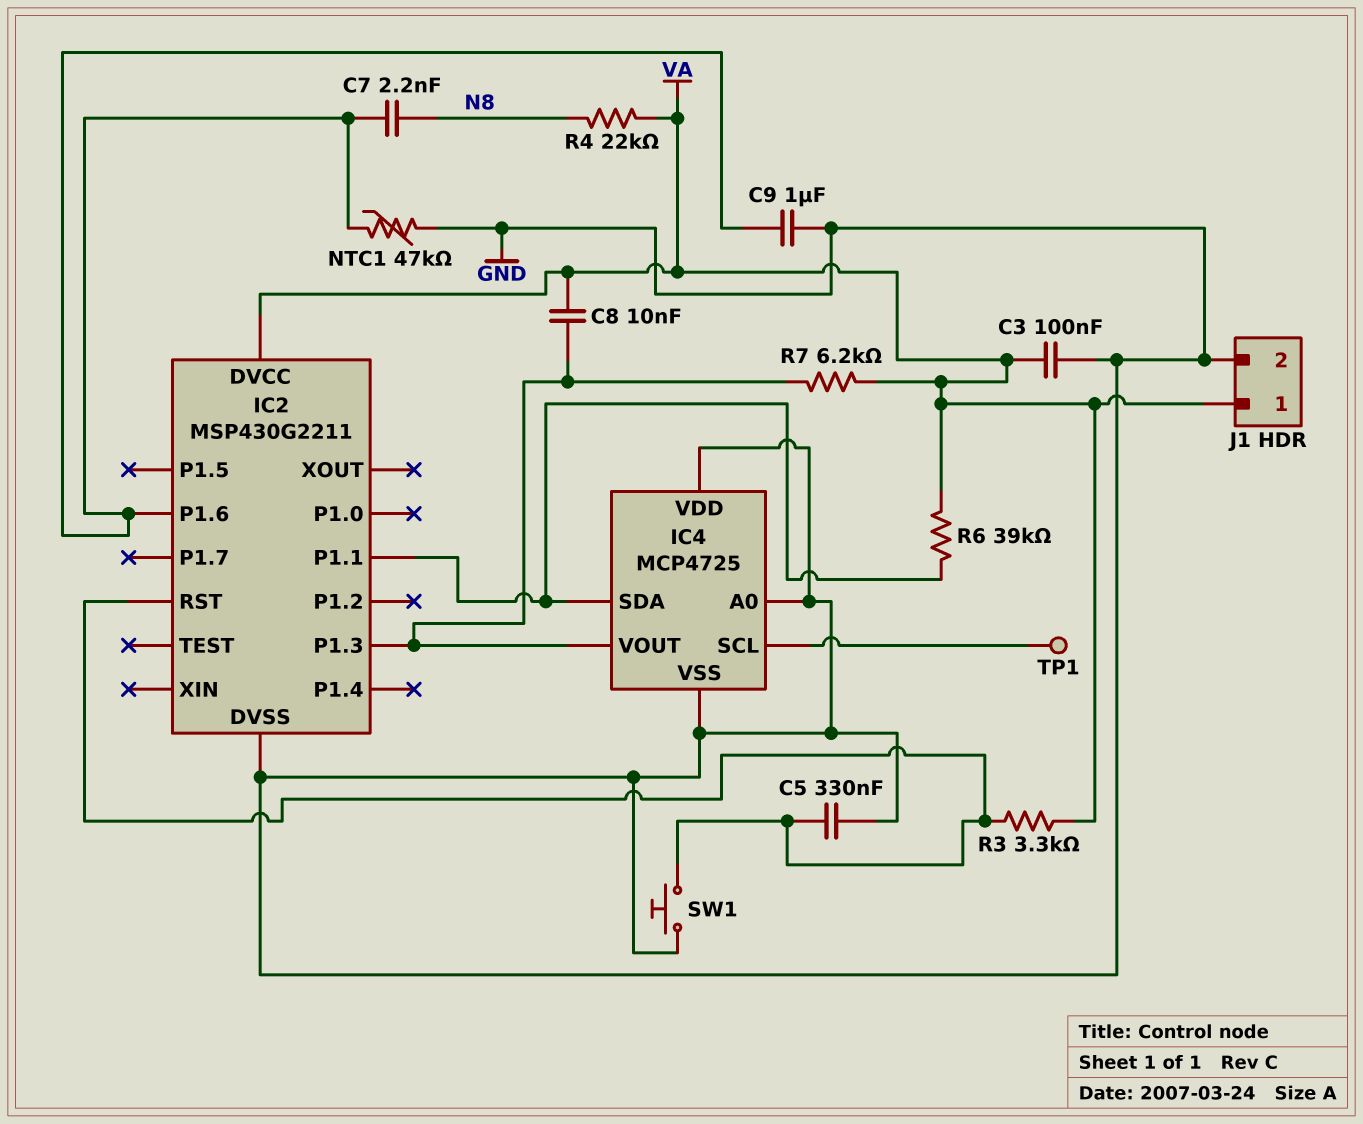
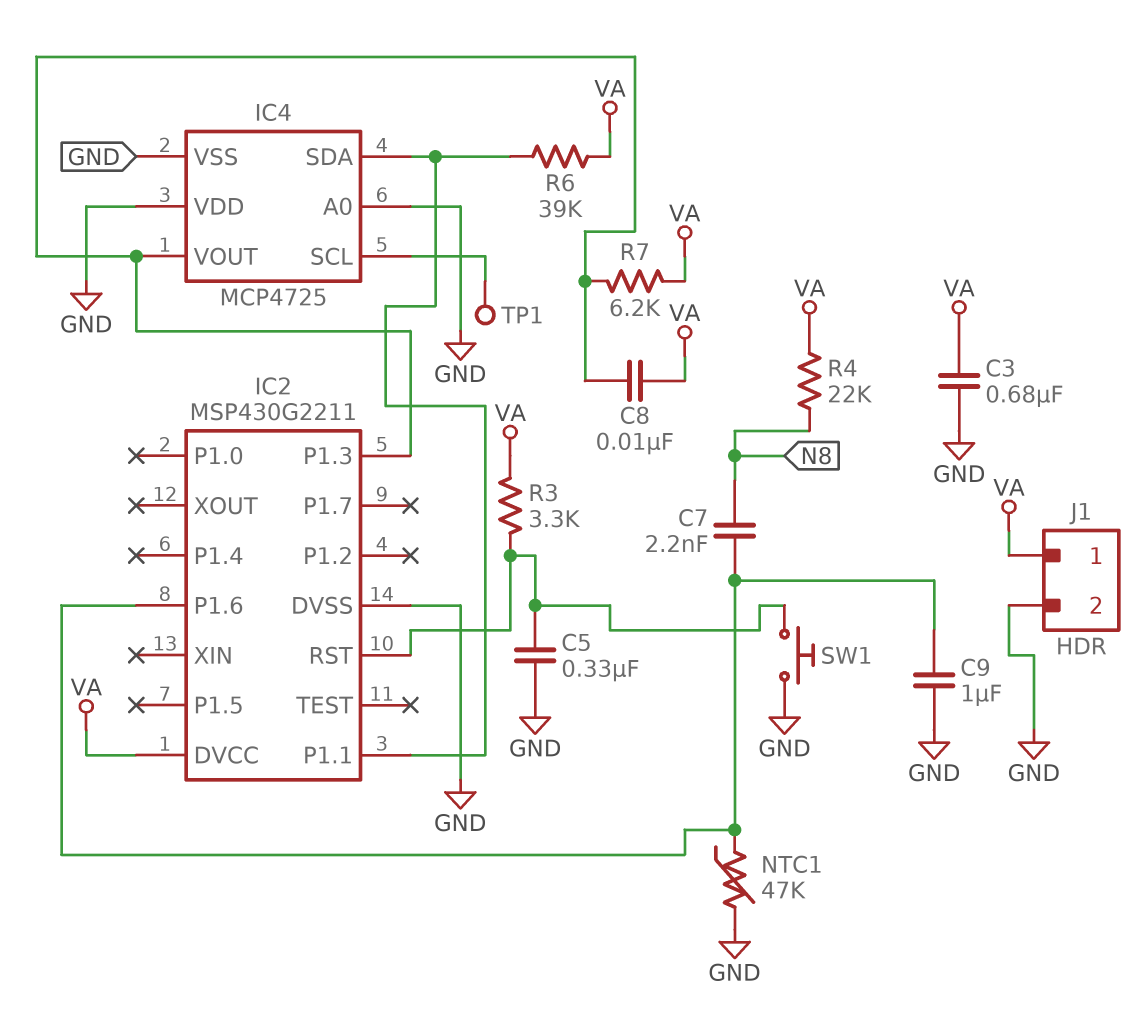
C3: 100nF (GND, VA) -> 680nF (GND, VA)

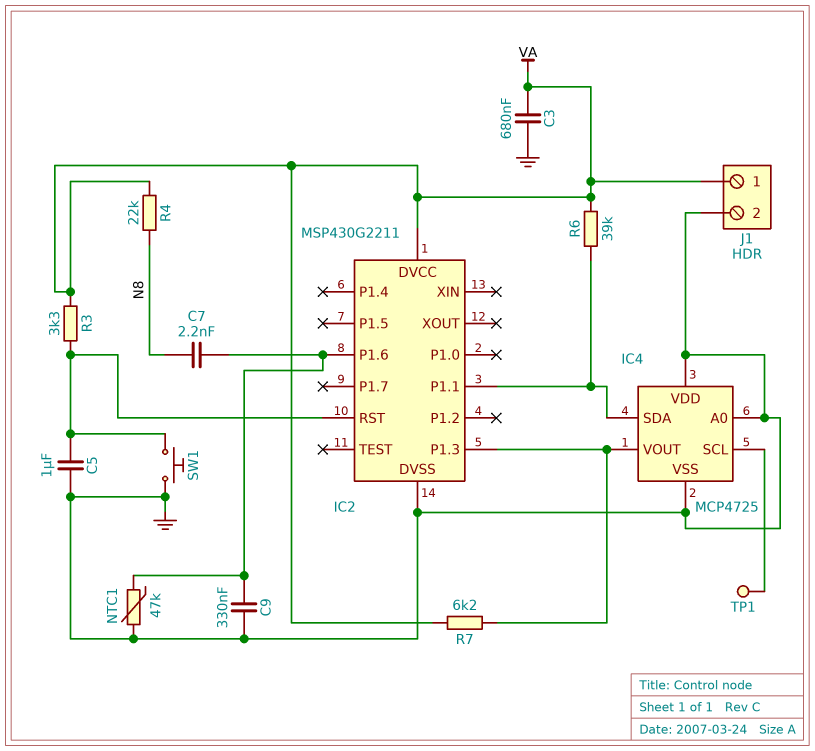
C5: 330nF (GND, IC2/RST) -> 1uF (GND, IC2/RST)
C8: 10nF (IC2/P1.3, VA) -> none
C9: 1uF (GND, IC2/P1.6) -> 330nF (GND, IC2/P1.6)

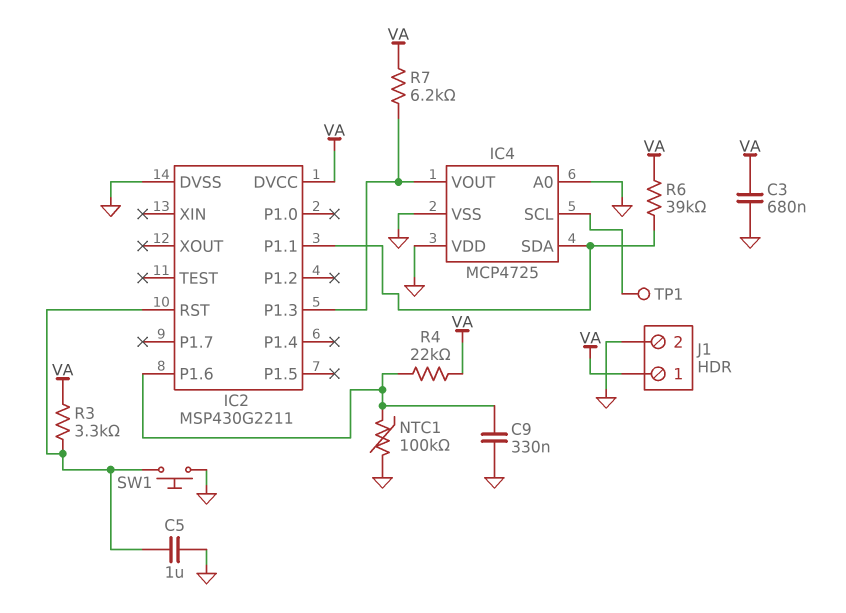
C7: 2.2nF (IC2/P1.6, N8) -> none
NTC1: 47k (GND, IC2/P1.6) -> 100k (GND, IC2/P1.6)
R4: 22k (N8, VA) -> 22k (IC2/P1.6, VA)

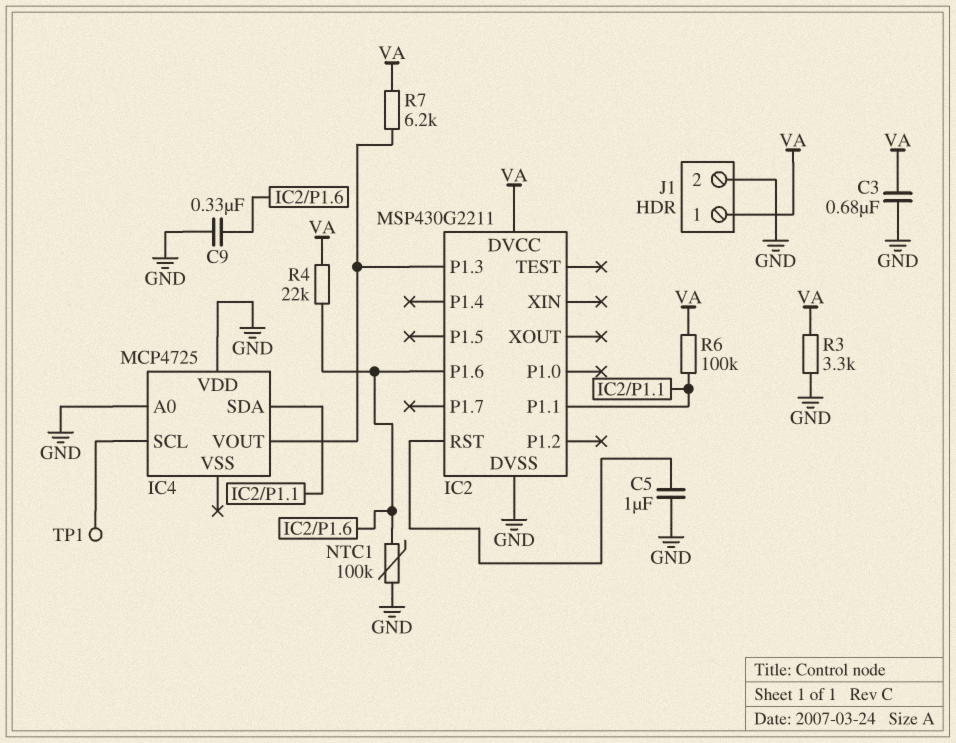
IC4 pin VSS: GND -> none
R3: 3.3k (IC2/RST, VA) -> 3.3k (GND, VA)
R6: 39k (IC2/P1.1, VA) -> 100k (IC2/P1.1, VA)
SW1: button (GND, IC2/RST) -> none

